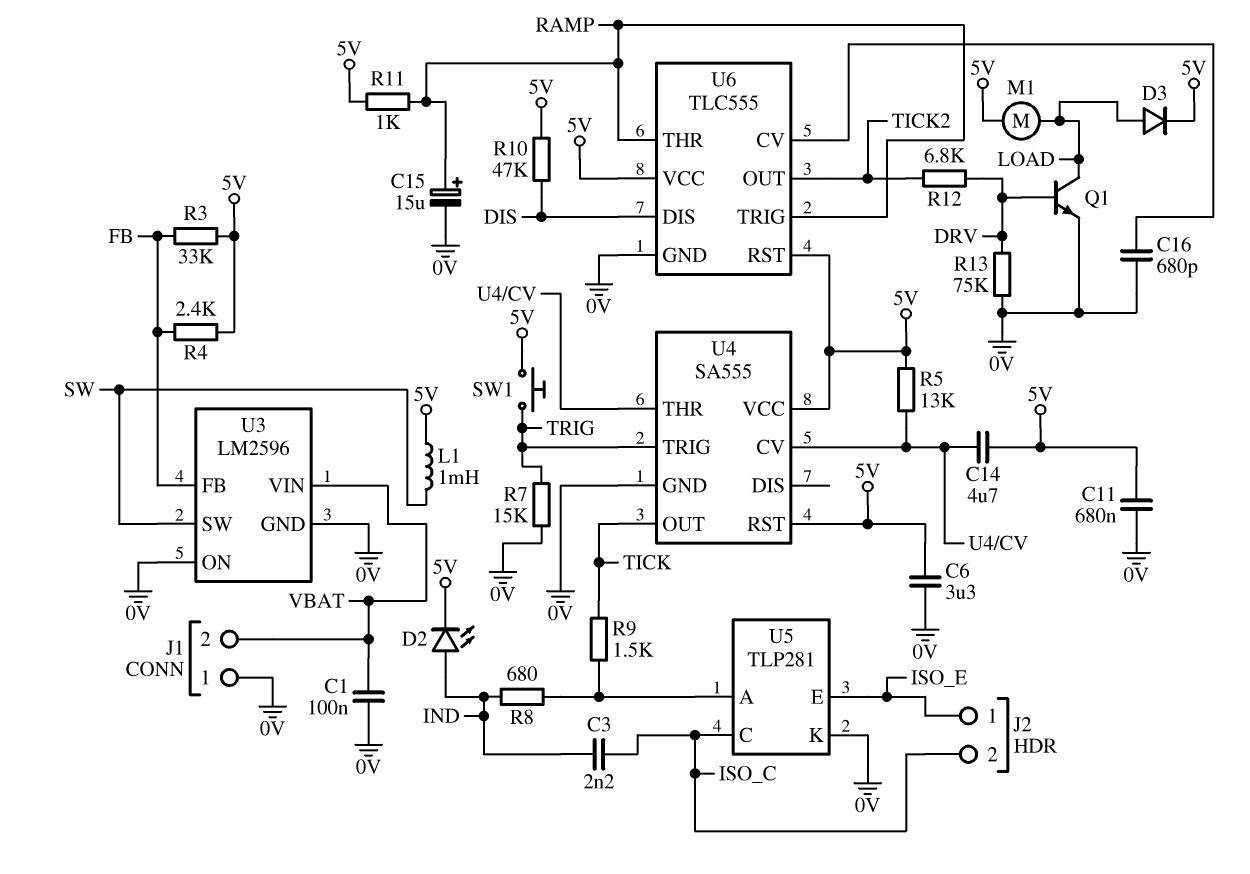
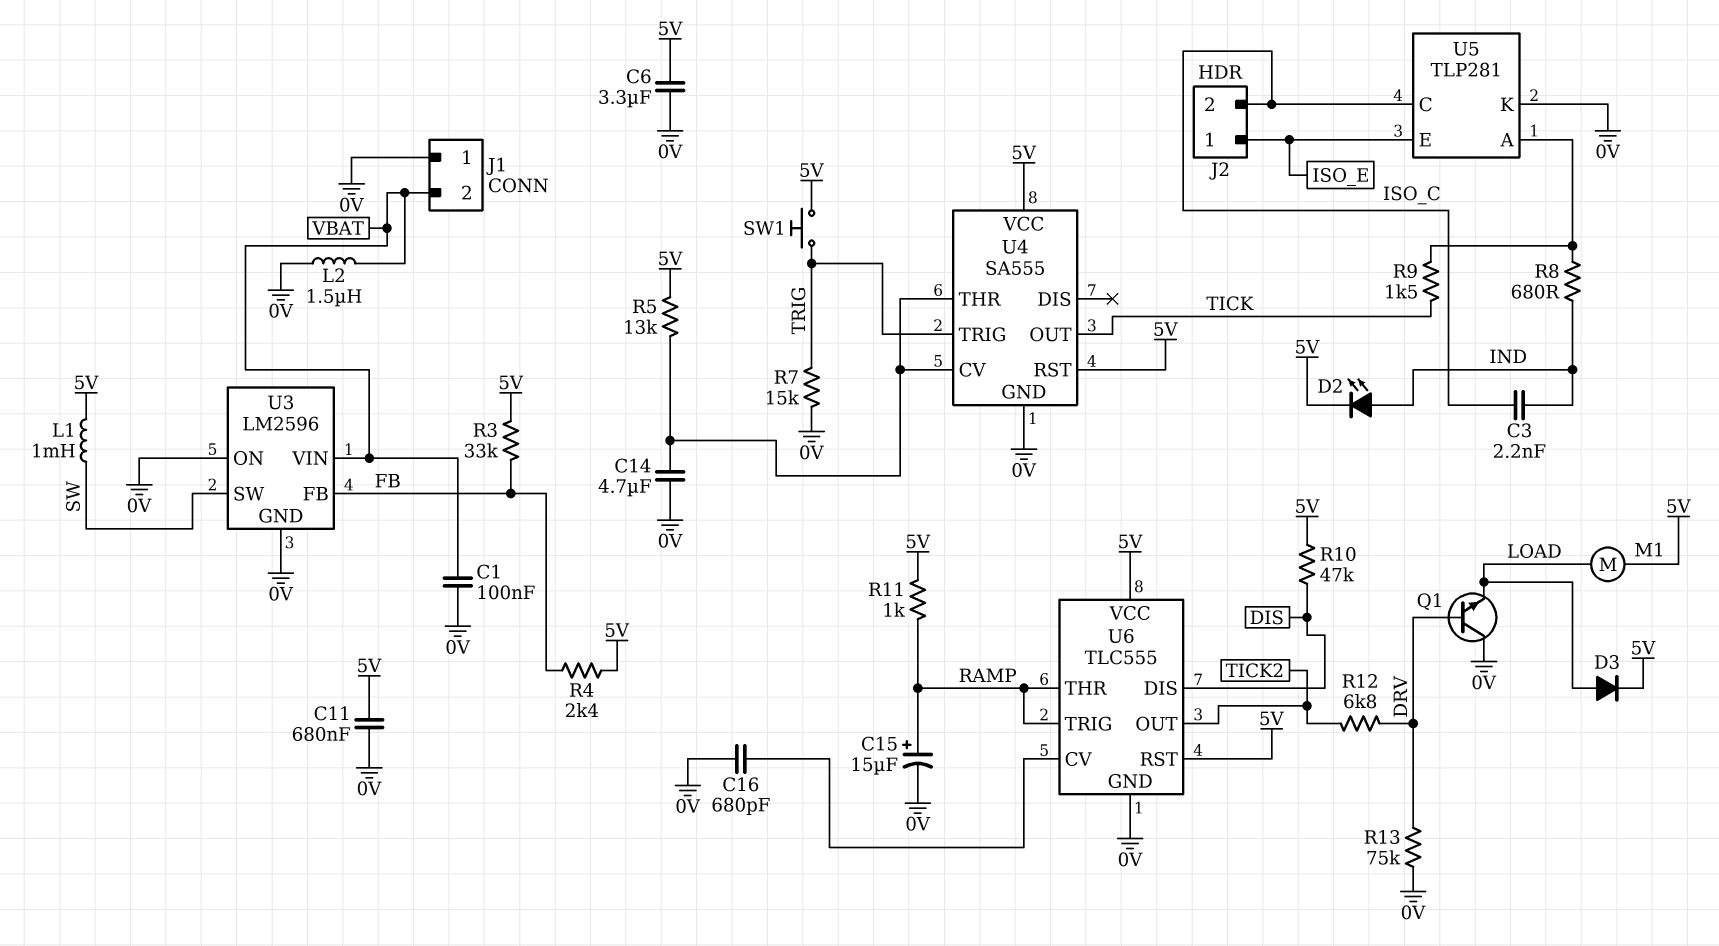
C14: 4.7uF (5V, U4/CV) -> 4.7uF (0V, U4/CV)
L2: none -> 1.5uH (0V, VBAT)
Q1: NPN (B DRV, C LOAD, E 0V) -> NPN (B DRV, C 0V, E LOAD)

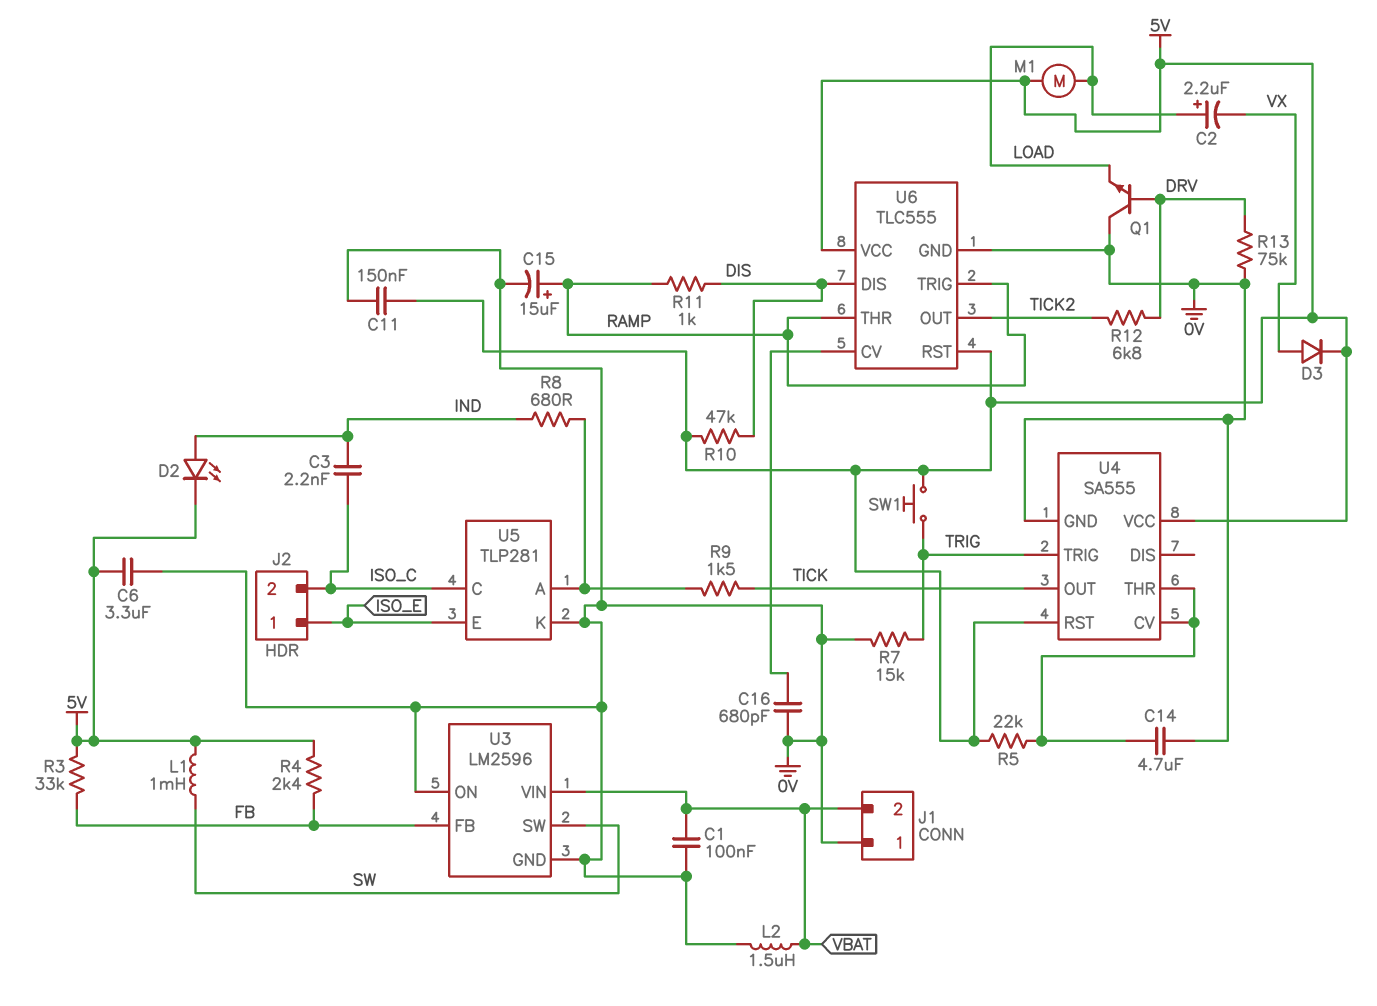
C2: none -> 2.2uF (plus LOAD, minus VX)
C11: 680nF (0V, 5V) -> 150nF (0V, 5V)
D3: diode (A LOAD, K 5V) -> diode (A VX, K 5V)
R5: 13k (5V, U4/CV) -> 22k (5V, U4/CV)
R11: 1k (5V, RAMP) -> 1k (DIS, RAMP)

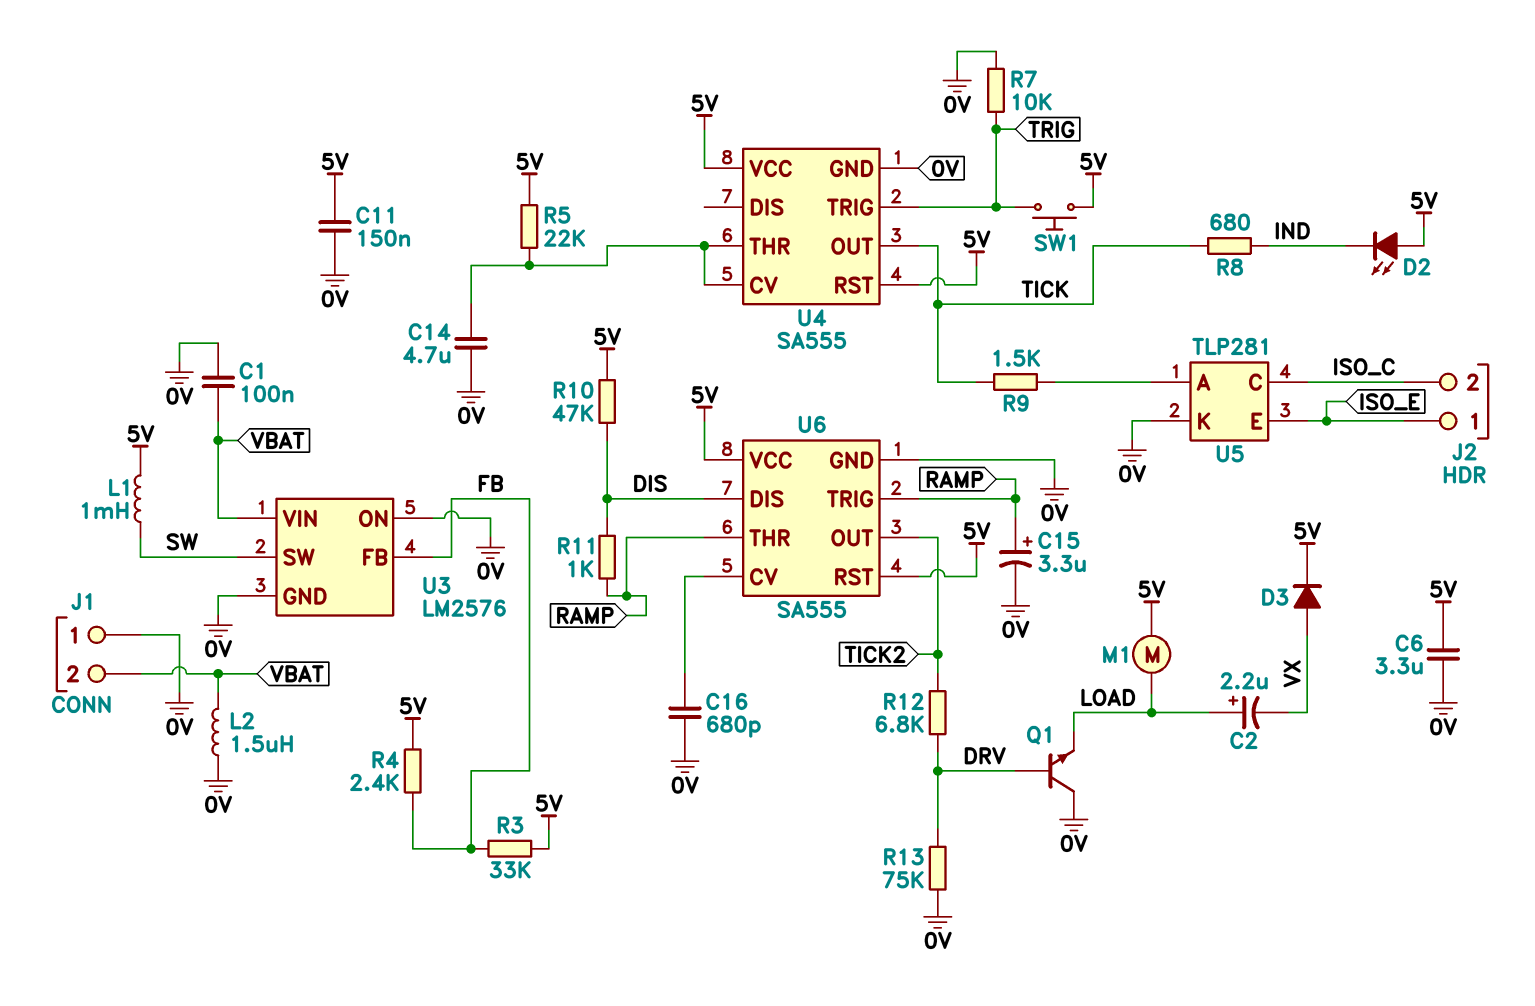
C3: 2.2nF (IND, ISO_C) -> none
C15: 15uF (plus RAMP, minus 0V) -> 3.3uF (plus RAMP, minus 0V)
D2: LED (A IND, K 5V) -> LED (A 5V, K IND)
R7: 15k (0V, TRIG) -> 10k (0V, TRIG)
R8: 680 (IND, U5/A) -> 680 (IND, TICK)
U3: LM2596 -> LM2576
U6: TLC555 -> SA555

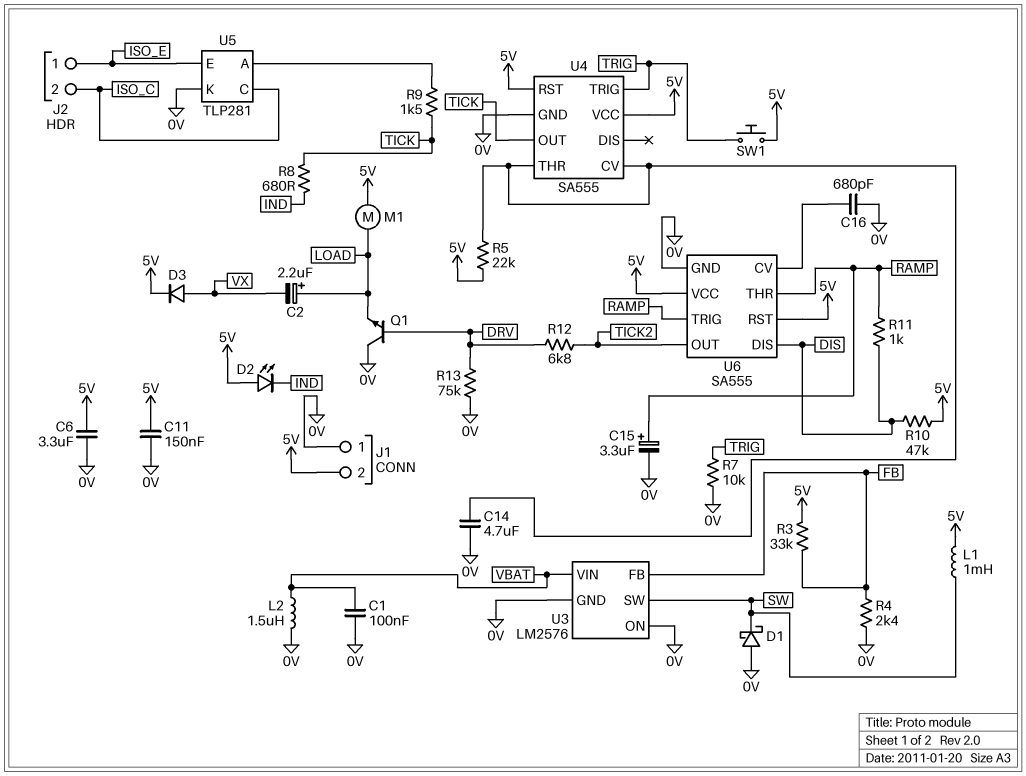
D1: none -> schottky (A 0V, K SW)
J1 pin 2: VBAT -> 5V
R4: 2.4k (5V, FB) -> 2.4k (0V, FB)

